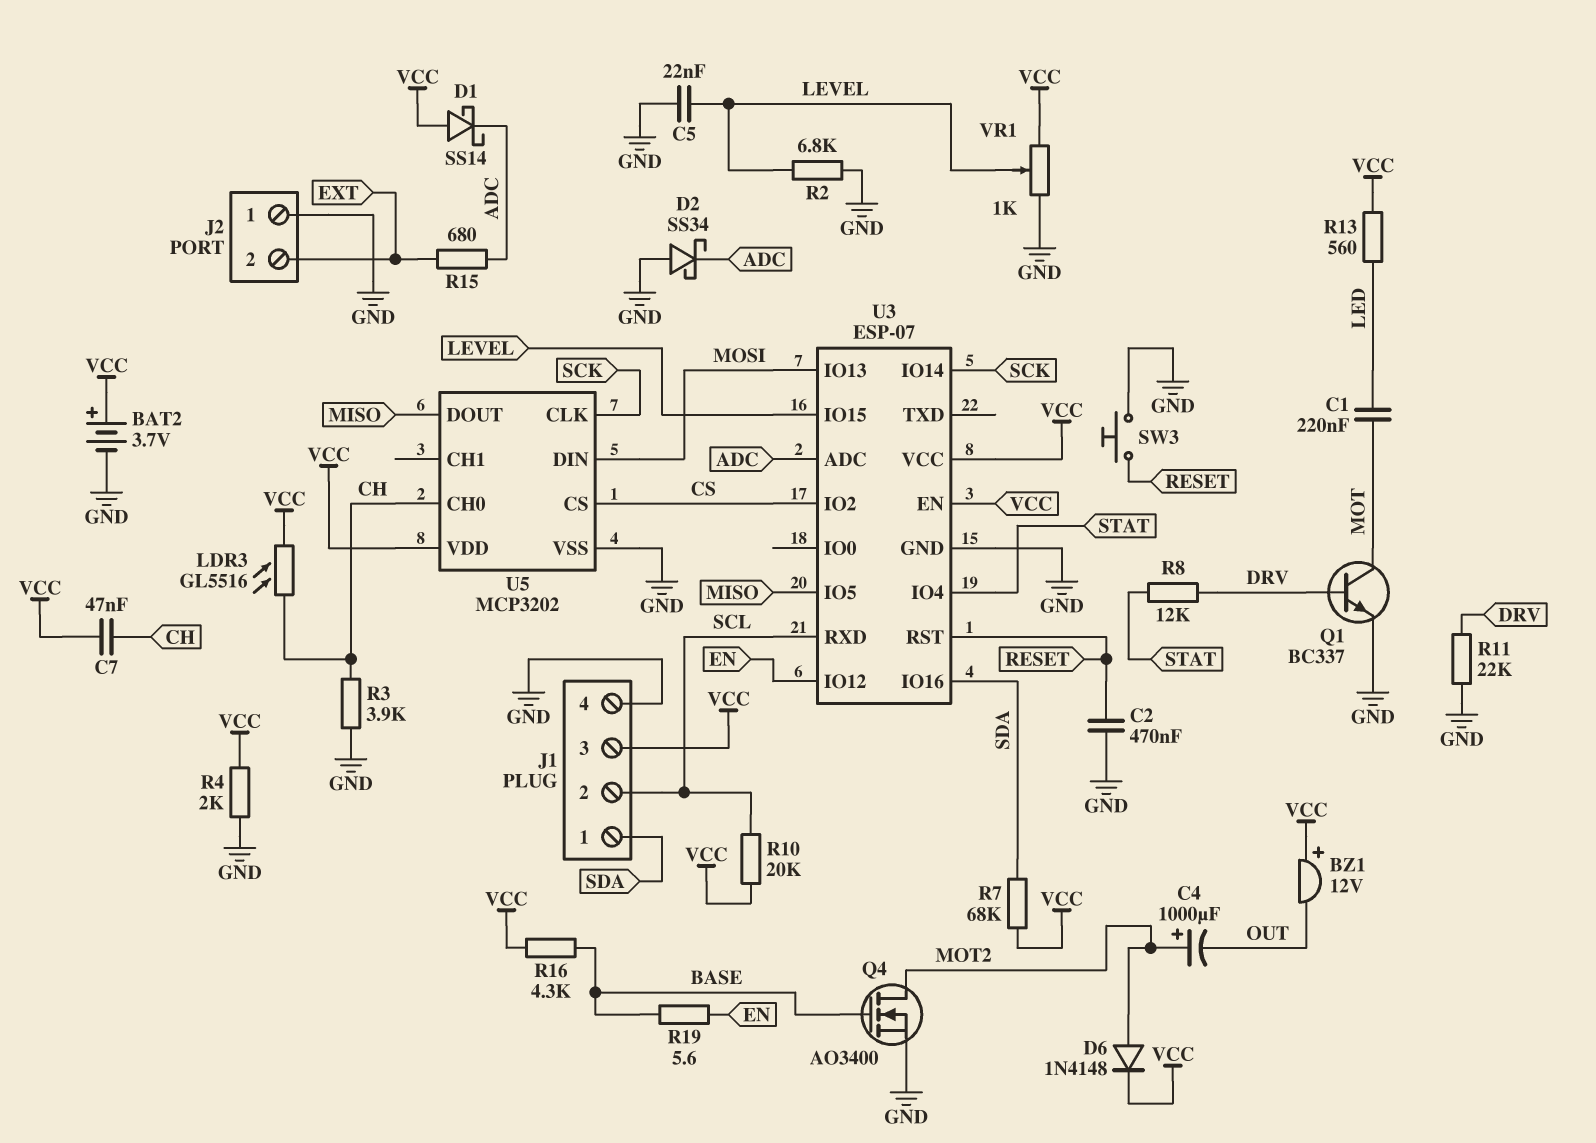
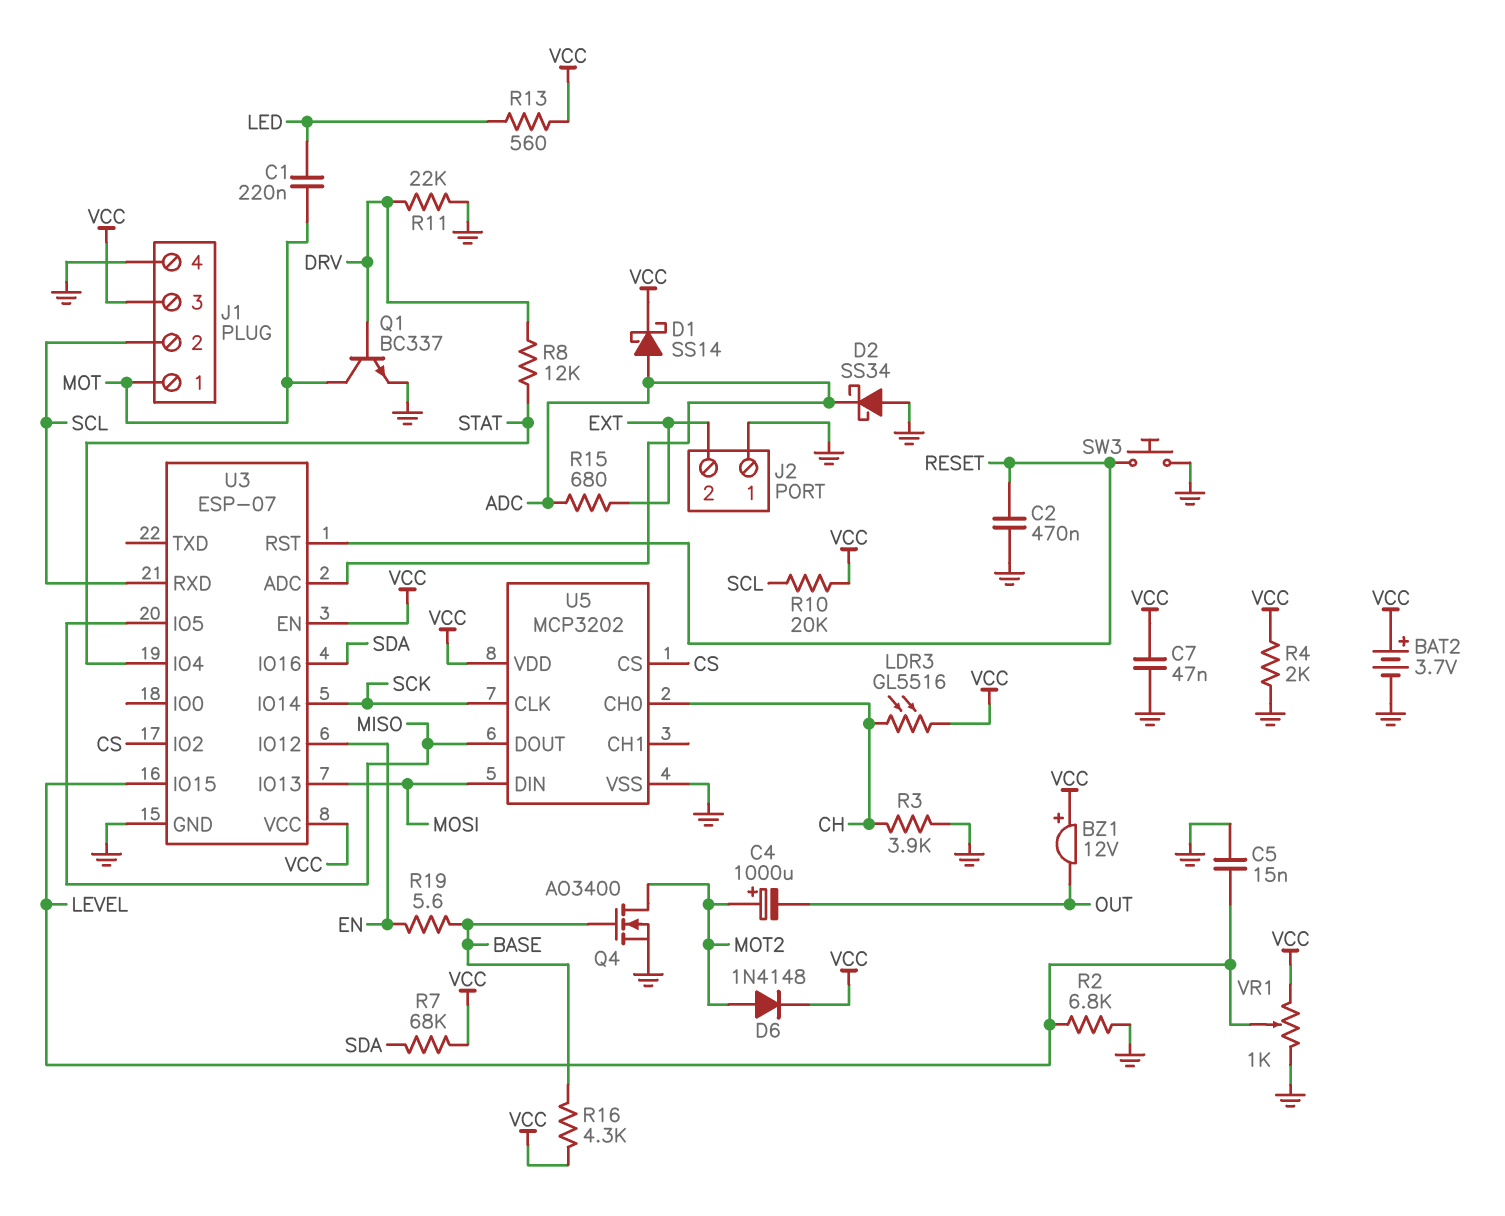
C5: 22nF (GND, LEVEL) -> 15nF (GND, LEVEL)
C7: 47nF (CH, VCC) -> 47nF (GND, VCC)
D1: schottky SS14 (A VCC, K ADC) -> schottky SS14 (A ADC, K VCC)
J1 pin 1: SDA -> MOT

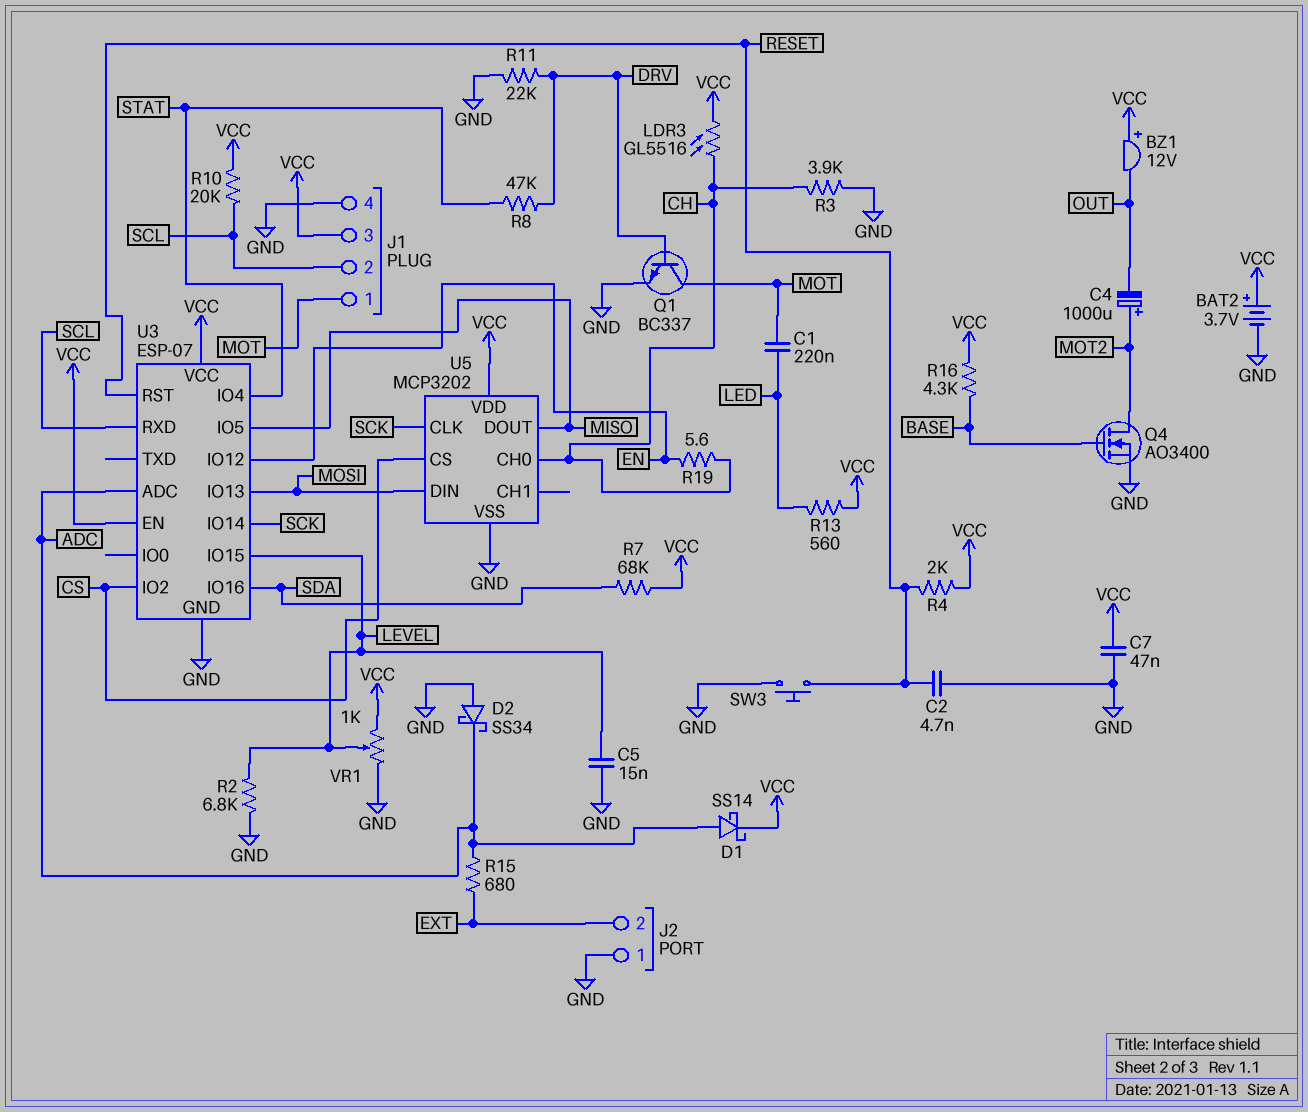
C2: 470nF (GND, RESET) -> 4.7nF (GND, RESET)
D6: diode 1N4148 (A MOT2, K VCC) -> none
R4: 2k (GND, VCC) -> 2k (RESET, VCC)
R8: 12k (DRV, STAT) -> 47k (DRV, STAT)
R19: 5.6 (BASE, EN) -> 5.6 (CH, EN)

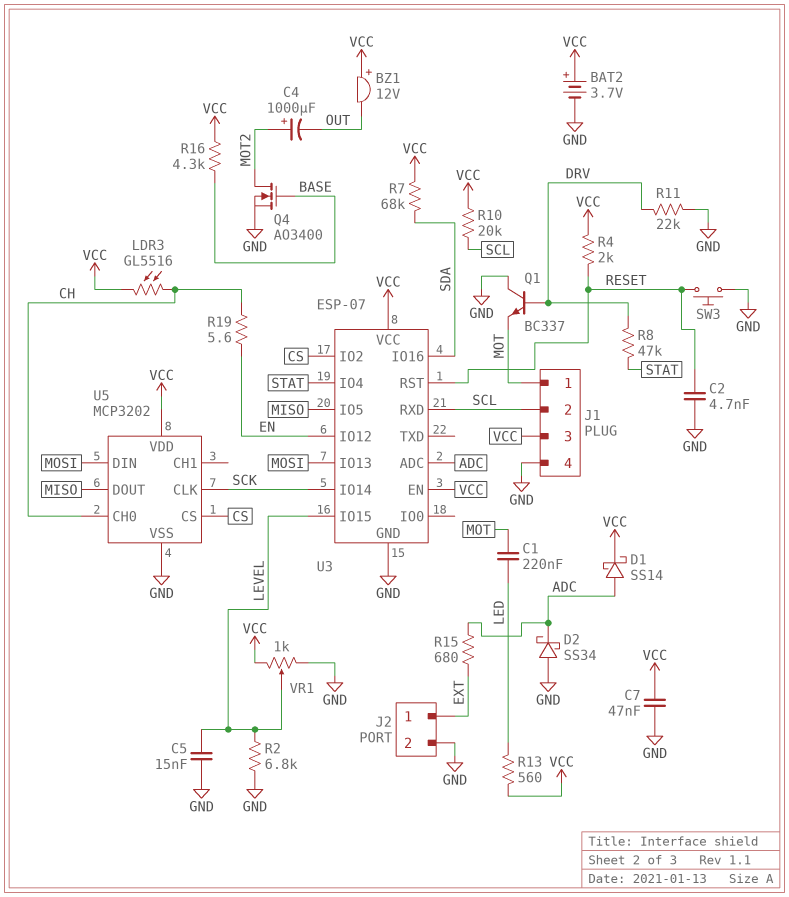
J2 pin 1: GND -> EXT
J2 pin 2: EXT -> GND
Q1: NPN BC337 (B DRV, C MOT, E GND) -> NPN BC337 (B DRV, C GND, E MOT)
R3: 3.9k (CH, GND) -> none

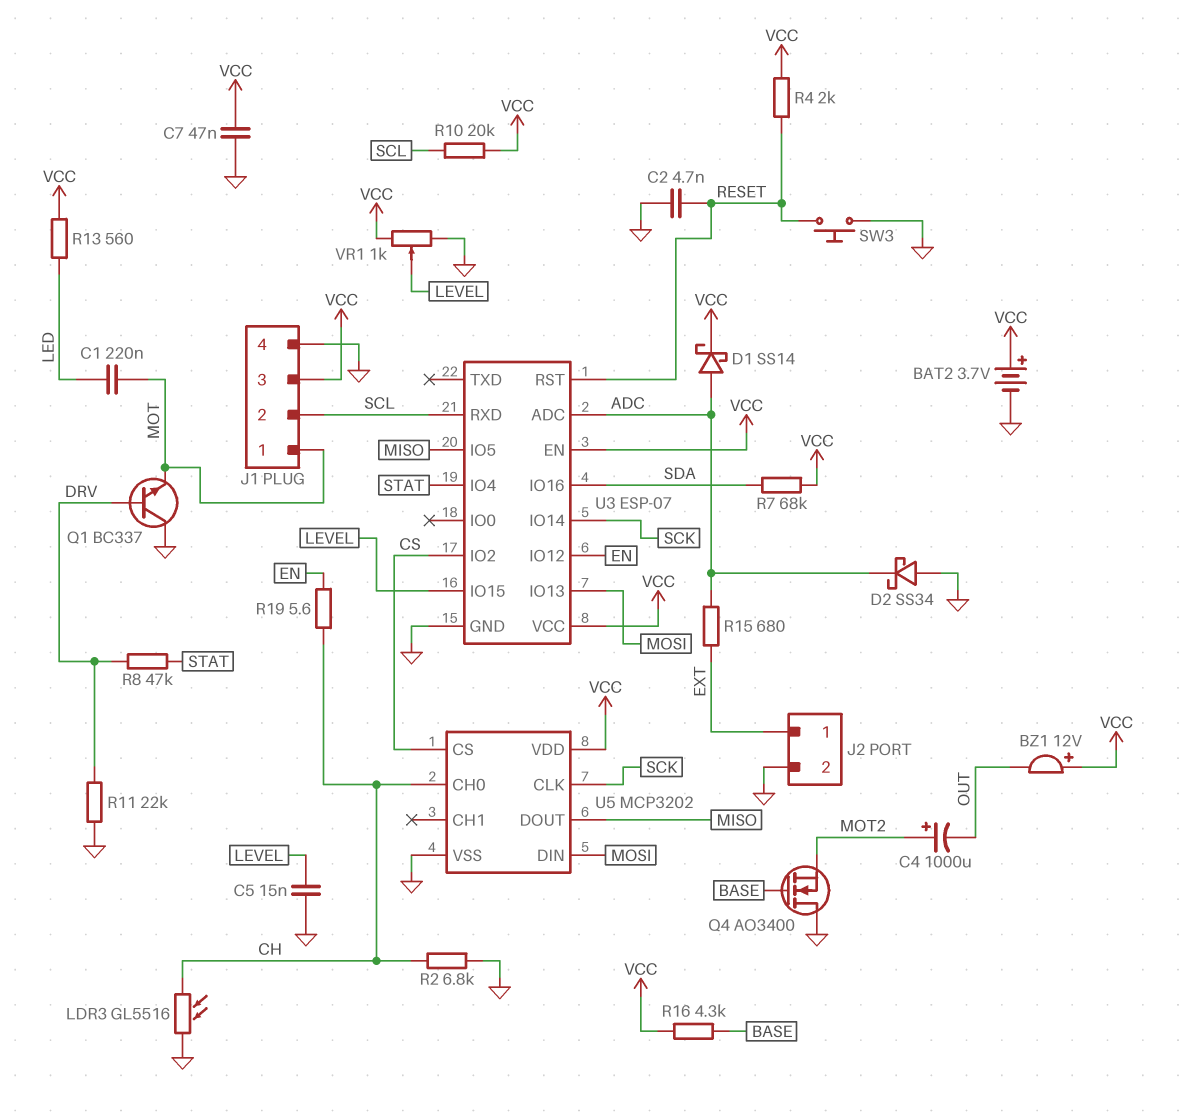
LDR3: GL5516 (CH, VCC) -> GL5516 (CH, GND)
Q4: NMOS AO3400 (G BASE, D MOT2, S GND) -> NMOS AO3400 (G BASE, D GND, S MOT2)
R2: 6.8k (GND, LEVEL) -> 6.8k (CH, GND)

